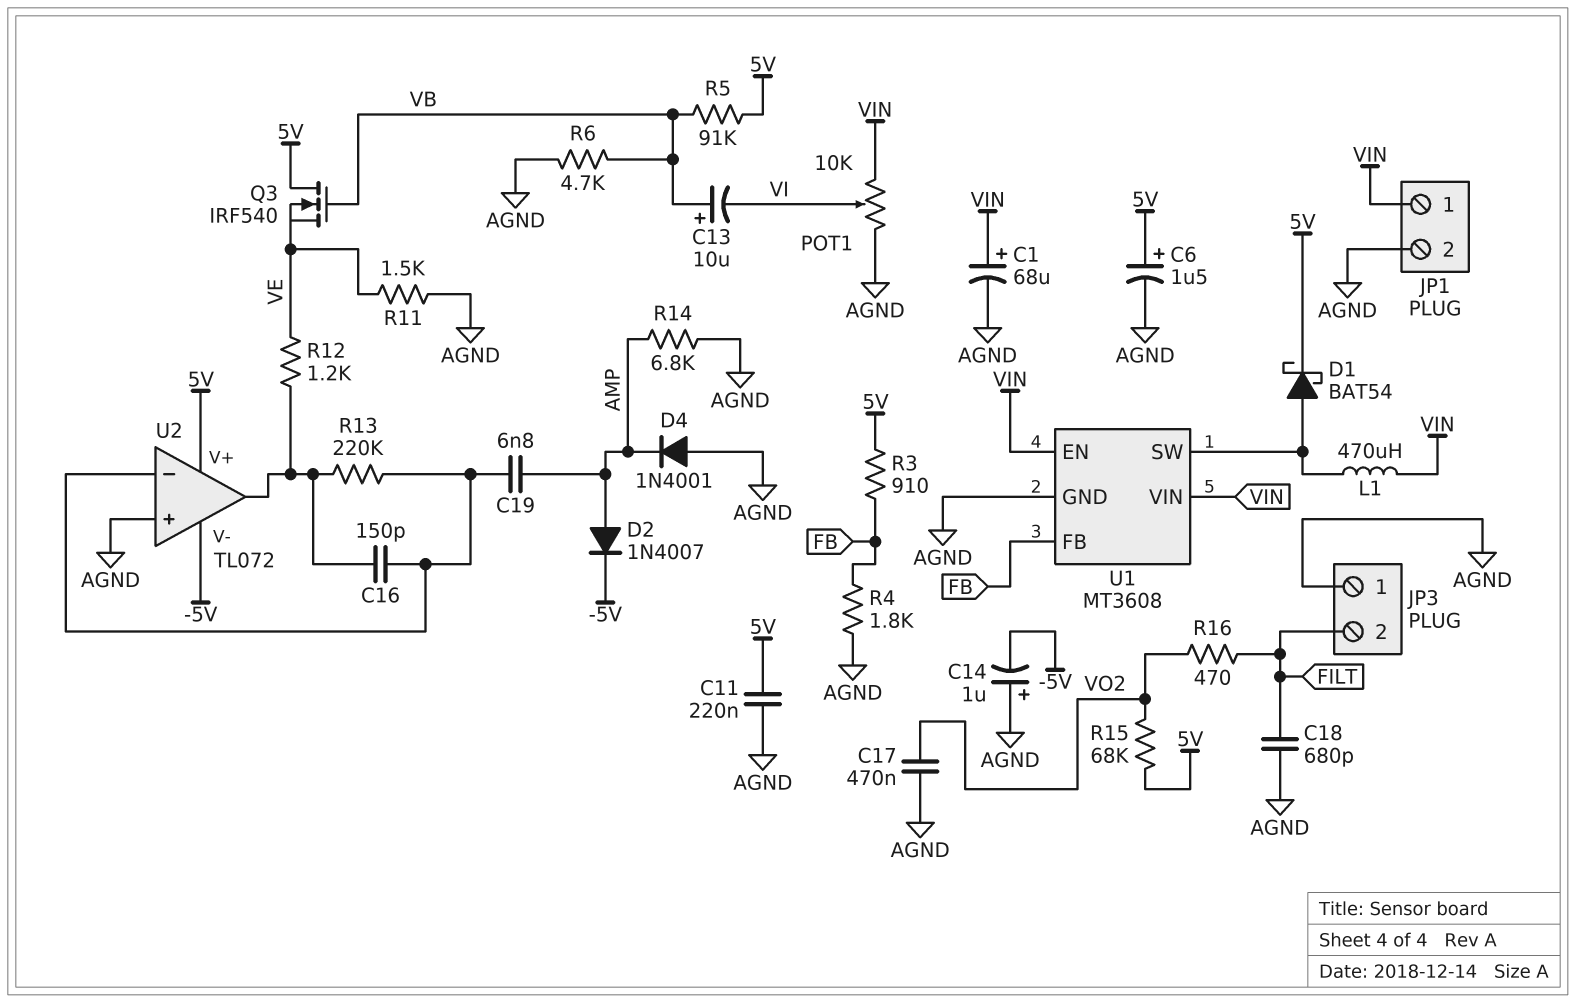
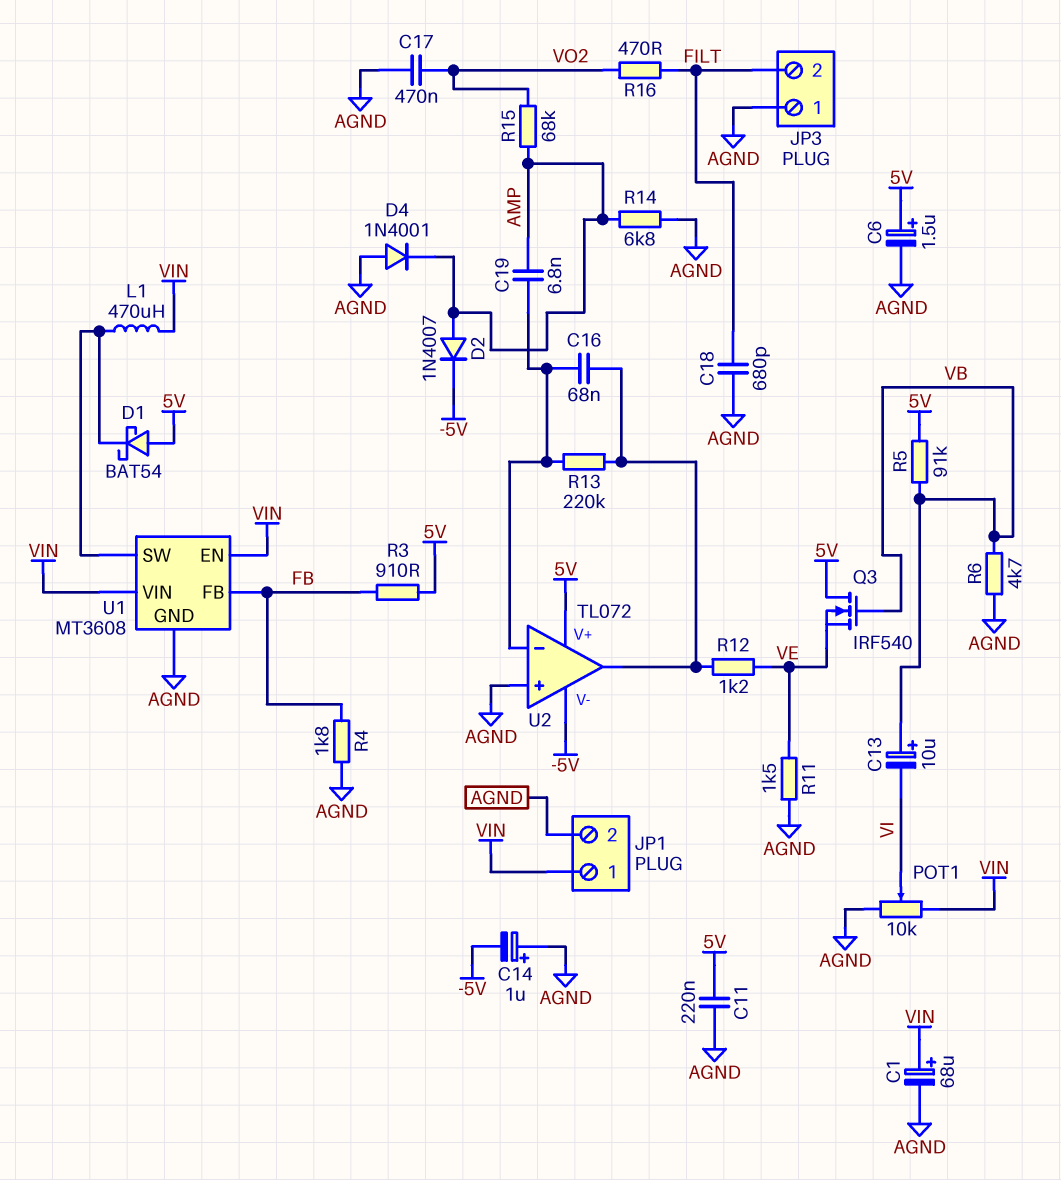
C16: 150pF (U2/in-, U2/out) -> 68nF (U2/in-, U2/out)
D1: schottky BAT54 (A U1/SW, K 5V) -> schottky BAT54 (A 5V, K U1/SW)
R15: 68k (5V, VO2) -> 68k (AMP, VO2)

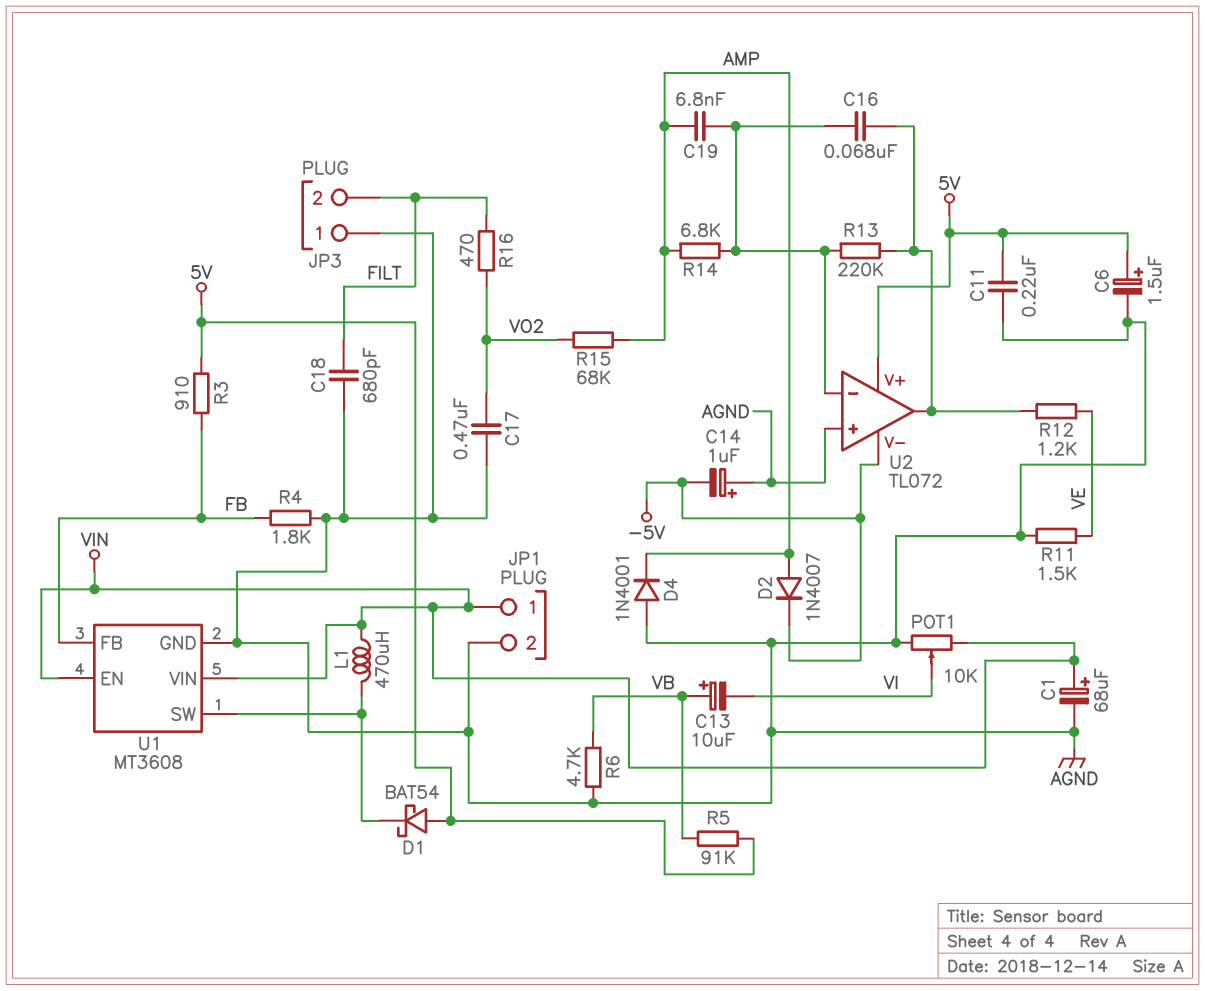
Q3: NMOS IRF540 (G VB, D 5V, S VE) -> none
R14: 6.8k (AGND, AMP) -> 6.8k (AMP, U2/in-)

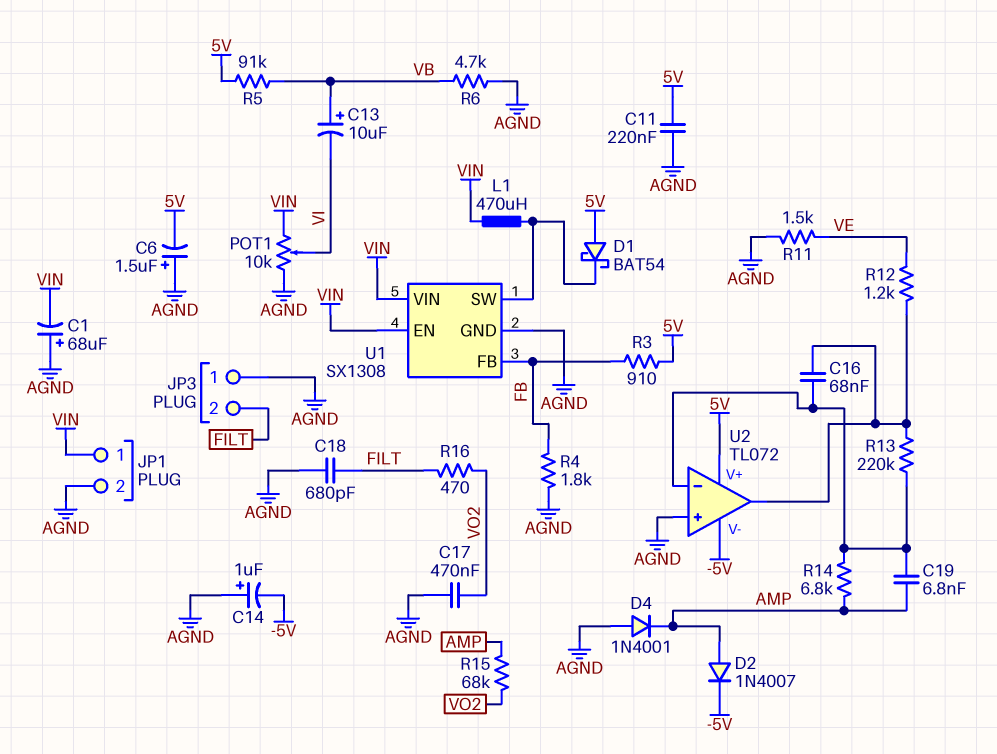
C1: 68uF (plus VIN, minus AGND) -> 68uF (plus AGND, minus VIN)
C6: 1.5uF (plus 5V, minus AGND) -> 1.5uF (plus AGND, minus 5V)
U1: MT3608 -> SX1308

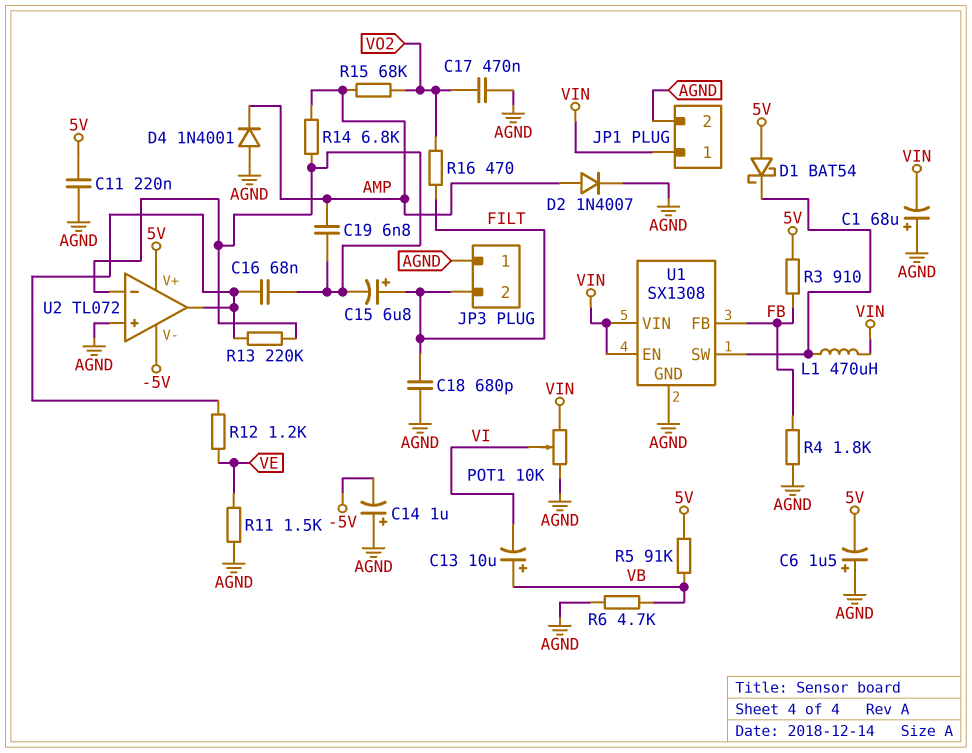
C15: none -> 6.8uF (plus FILT, minus U2/in-)
D2: diode 1N4007 (A AMP, K -5V) -> diode 1N4007 (A AMP, K AGND)

